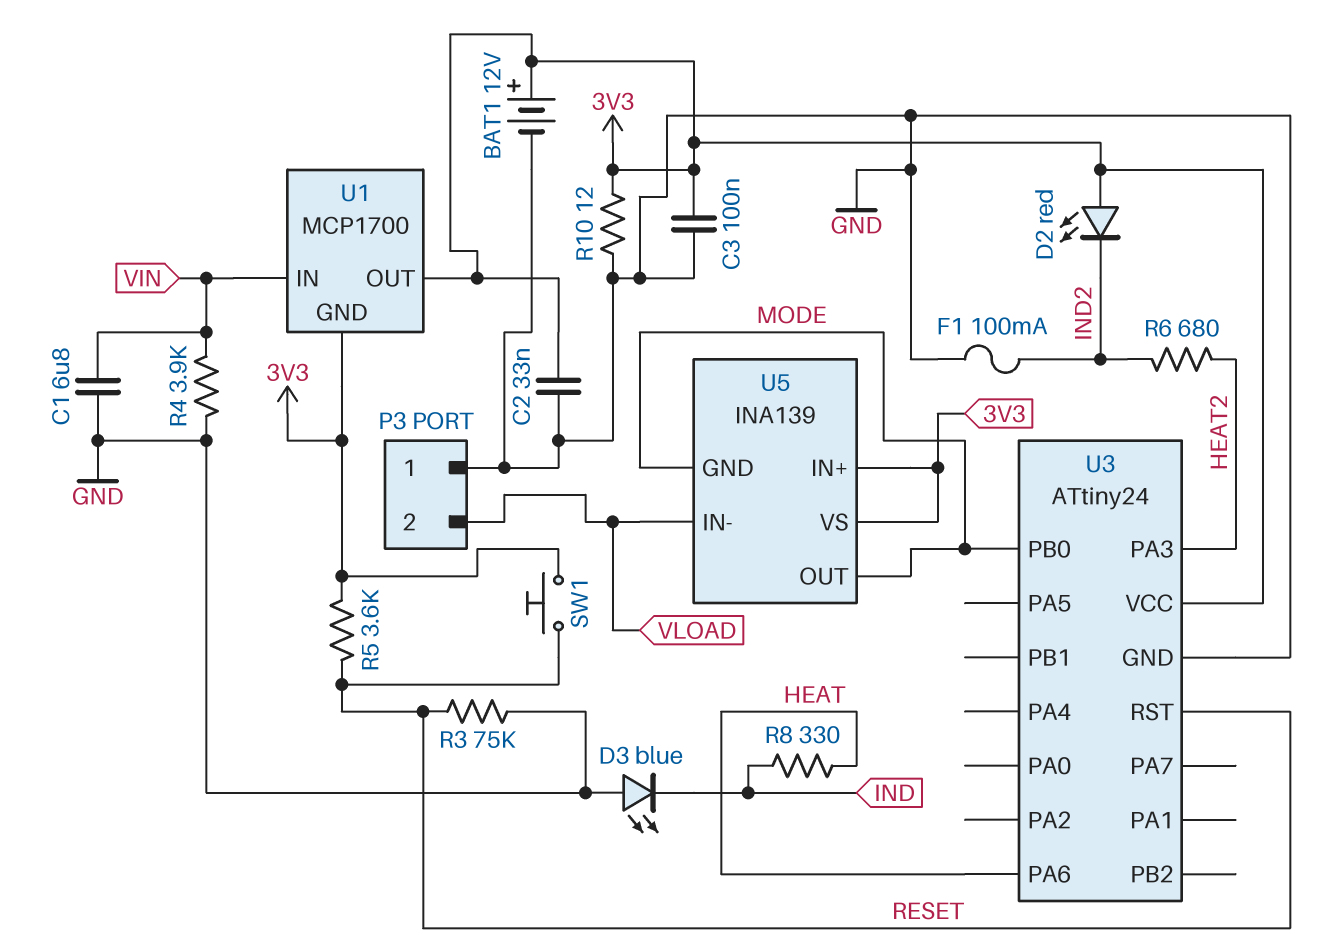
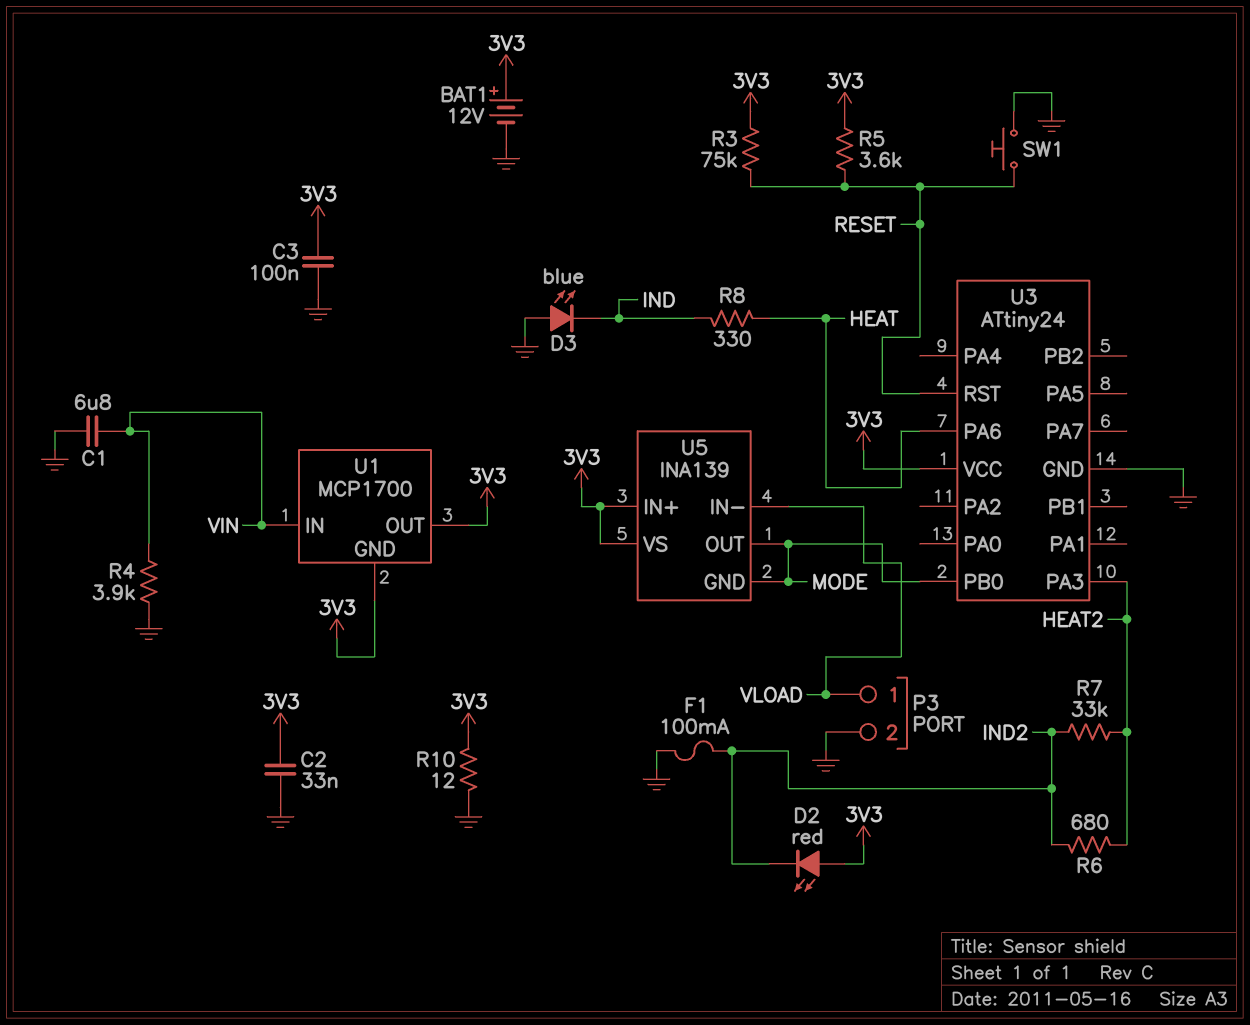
P3 pin 1: GND -> VLOAD
P3 pin 2: VLOAD -> GND
R3: 75k (GND, RESET) -> 75k (3V3, RESET)
R7: none -> 33k (HEAT2, IND2)
SW1: button (3V3, RESET) -> button (GND, RESET)

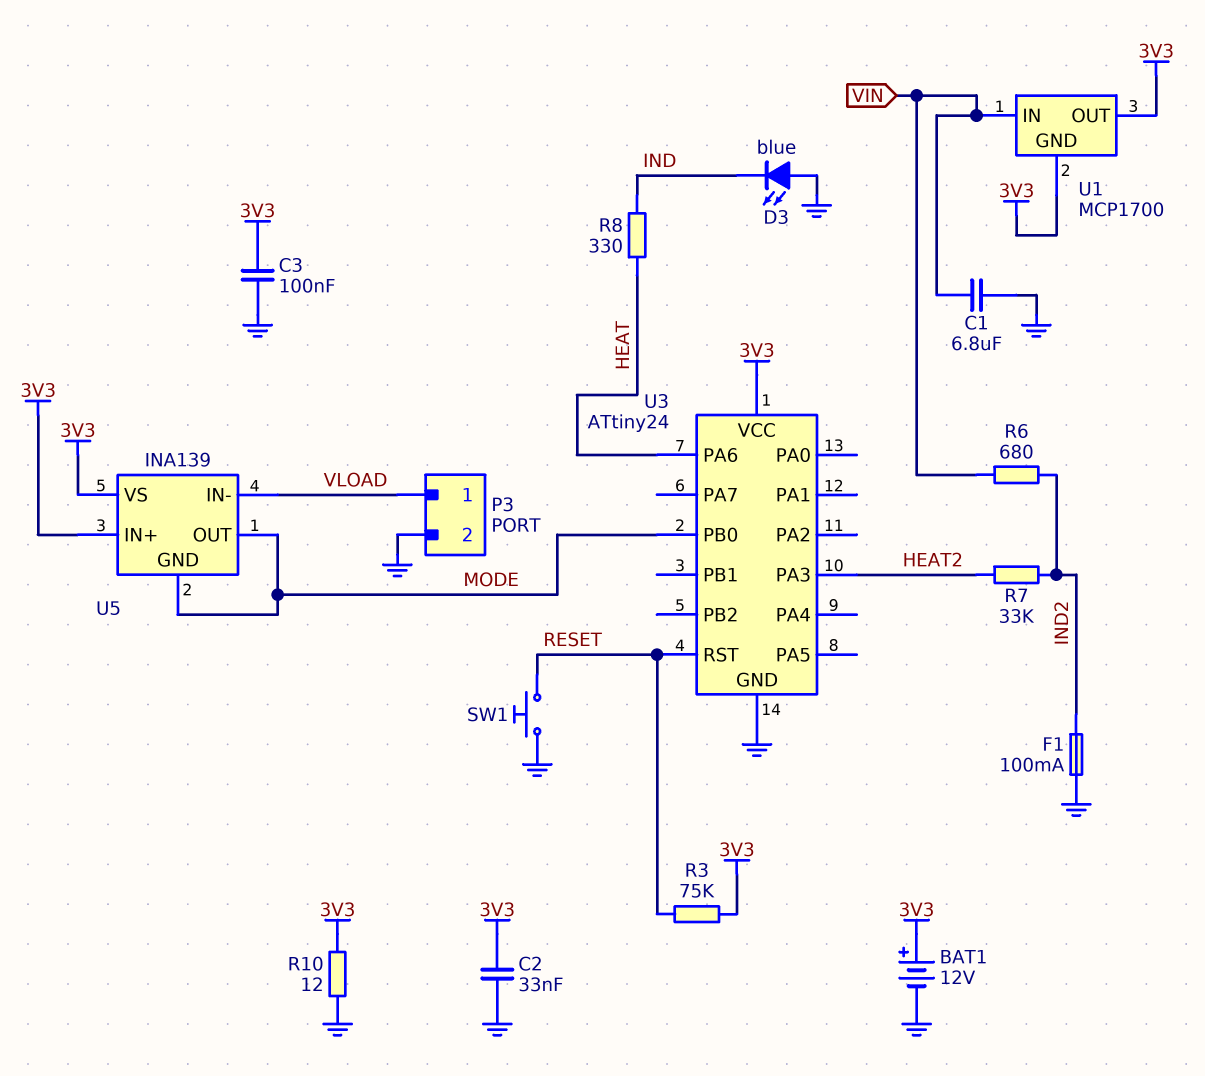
D2: LED red (A 3V3, K IND2) -> none
R4: 3.9k (GND, VIN) -> none
R5: 3.6k (3V3, RESET) -> none
R6: 680 (HEAT2, IND2) -> 680 (IND2, VIN)

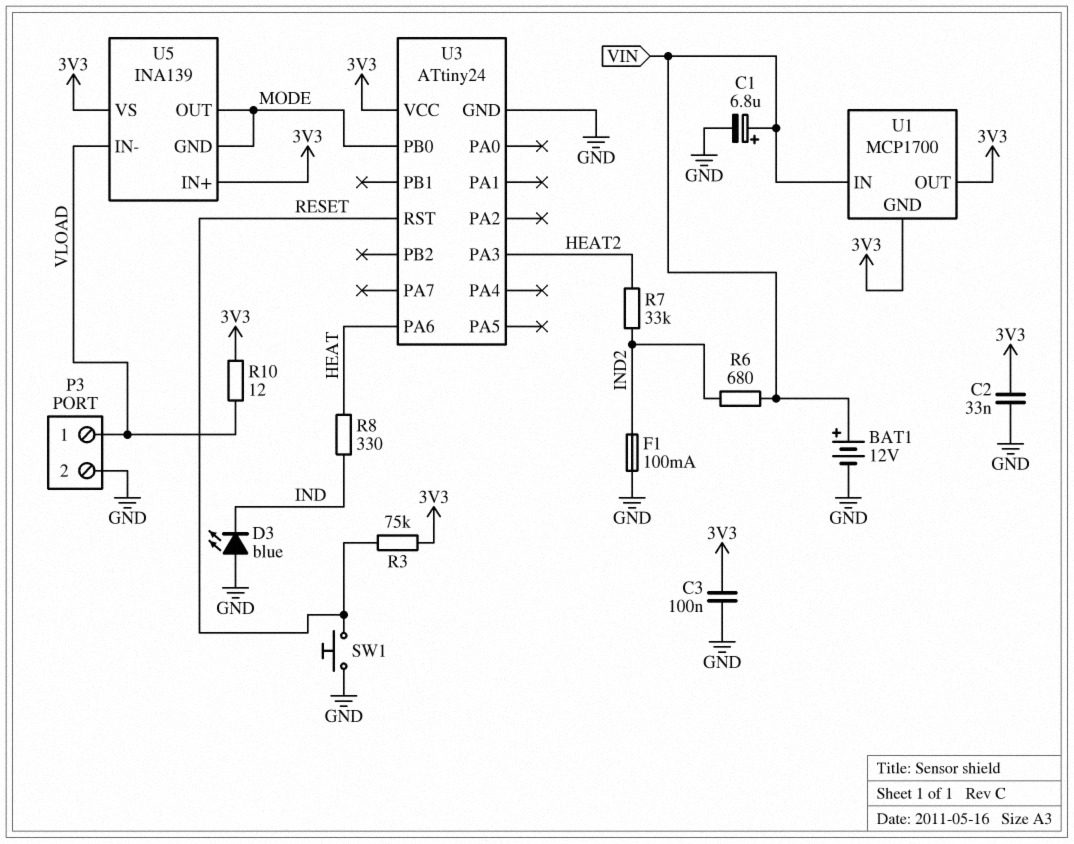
BAT1: 12V (plus 3V3, minus GND) -> 12V (plus VIN, minus GND)
C1: 6.8uF (GND, VIN) -> 6.8uF (plus VIN, minus GND)
R10: 12 (3V3, GND) -> 12 (3V3, VLOAD)

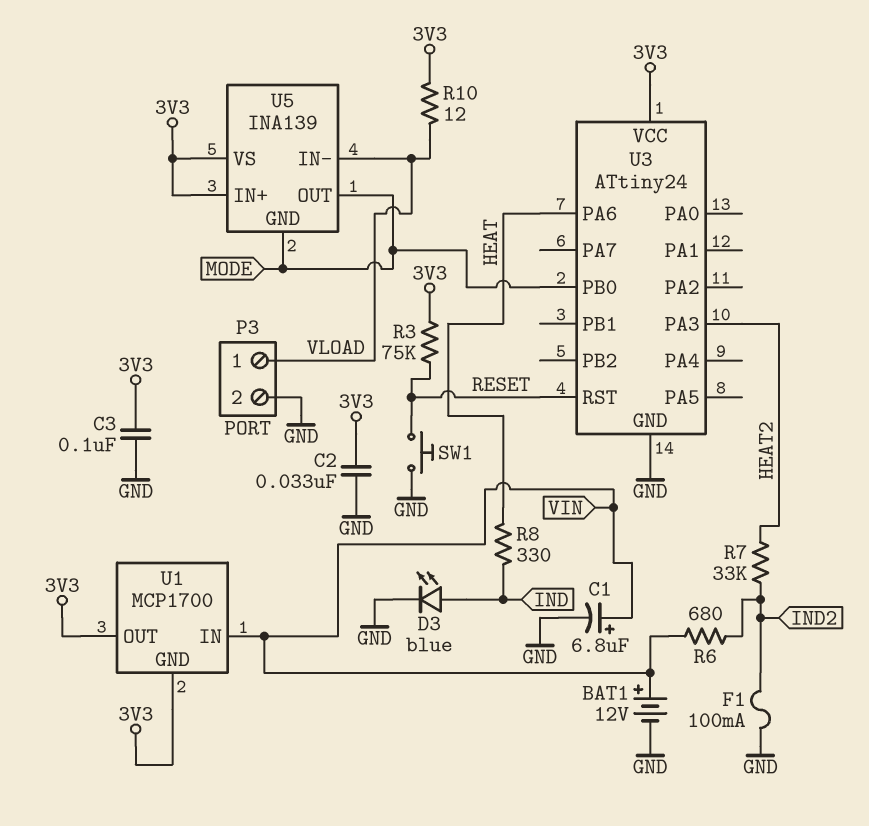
D3: LED blue (A GND, K IND) -> LED blue (A IND, K GND)

